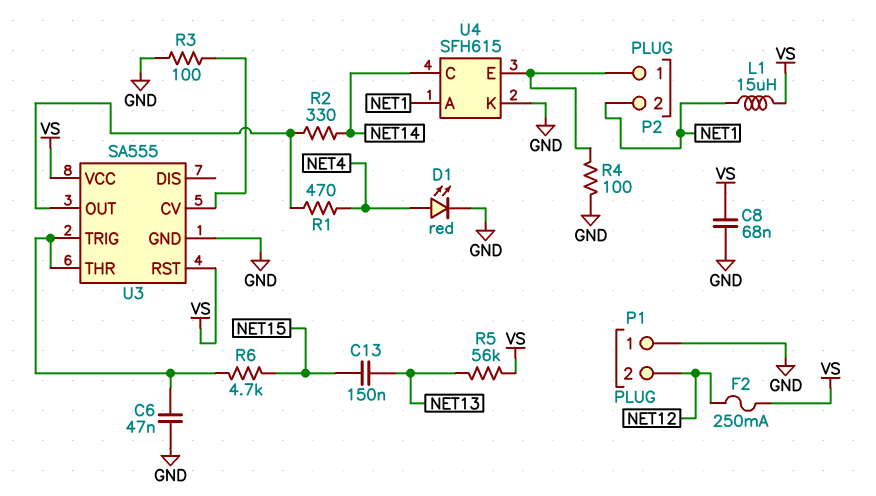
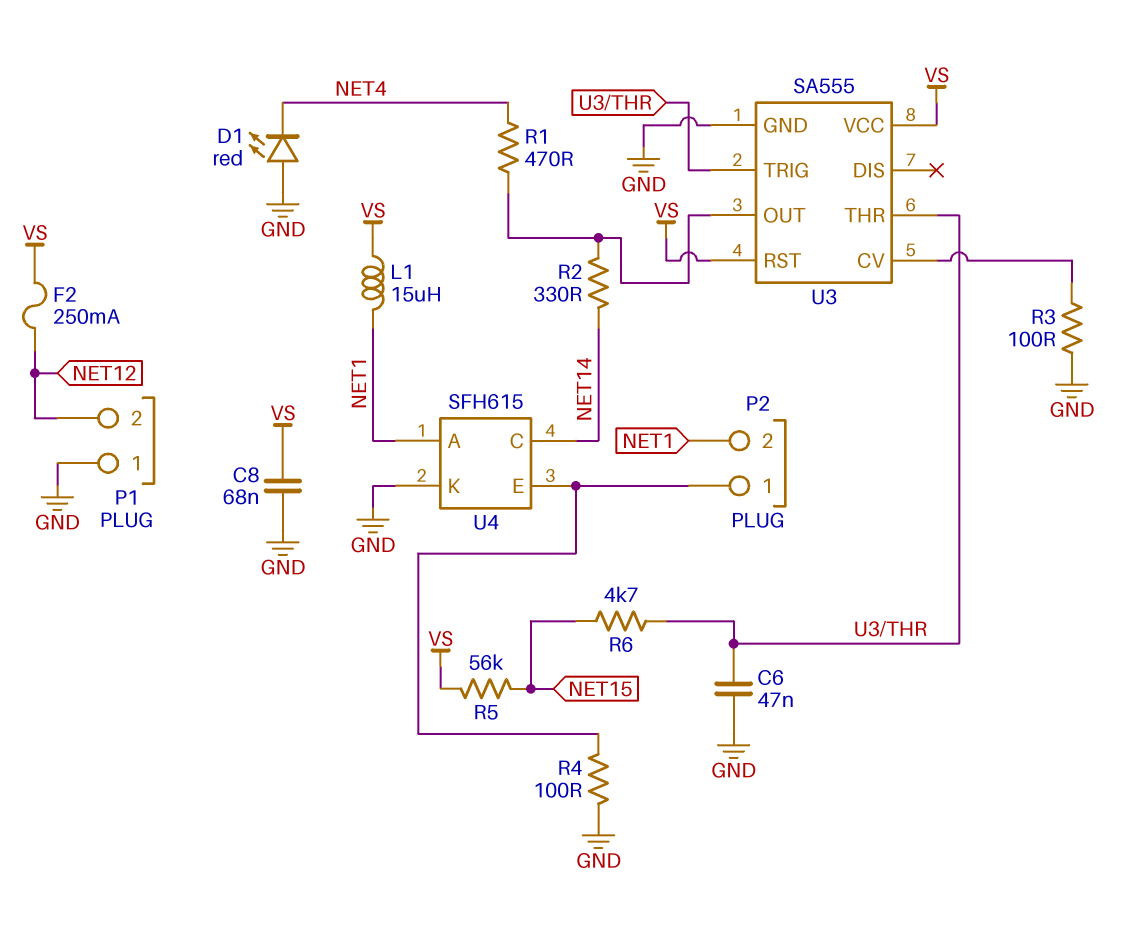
C13: 150nF (NET13, NET15) -> none
D1: LED red (A NET4, K GND) -> LED red (A GND, K NET4)
R5: 56k (NET13, VS) -> 56k (NET15, VS)

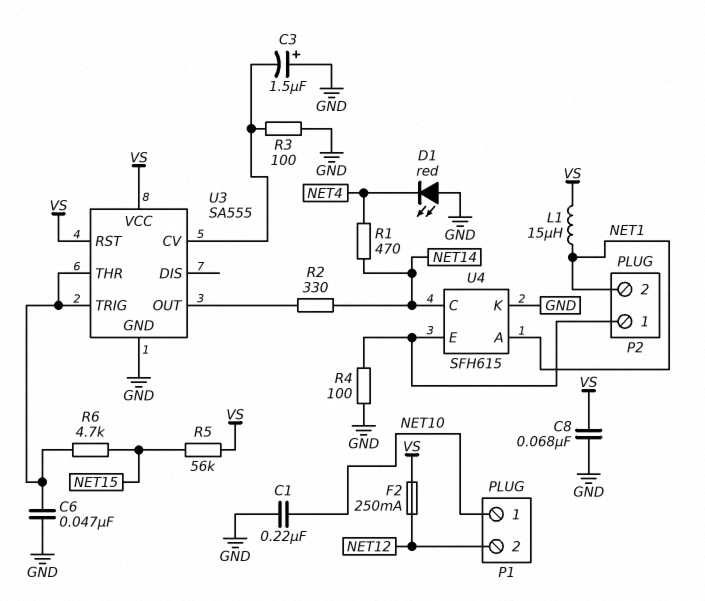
C1: none -> 220nF (GND, NET10)
C3: none -> 1.5uF (plus GND, minus U3/CV)
P1 pin 1: GND -> NET10
R1: 470 (NET4, U3/OUT) -> 470 (NET4, NET14)

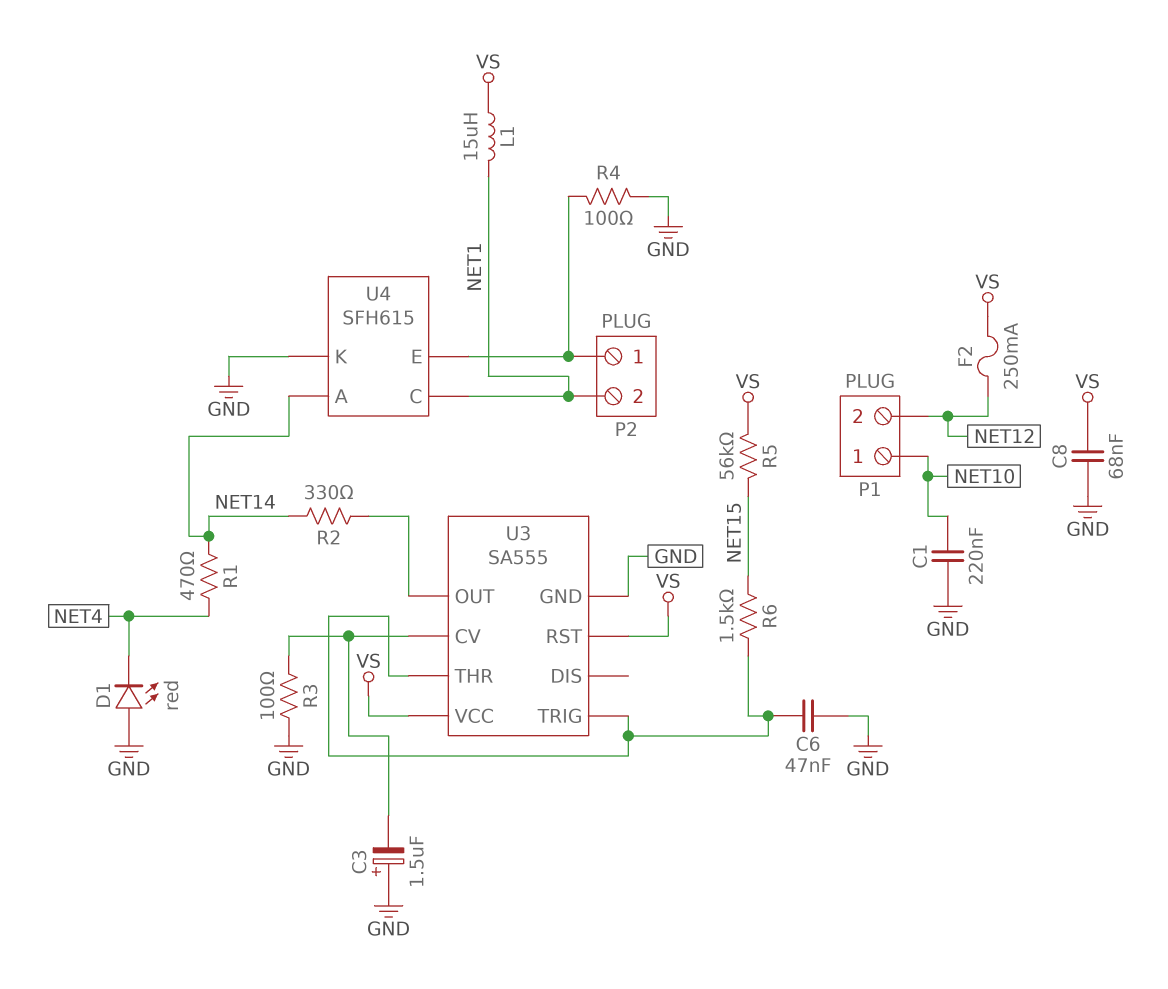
R6: 4.7k (NET15, U3/THR) -> 1.5k (NET15, U3/THR)
U4 pin A: NET1 -> NET14
U4 pin C: NET14 -> NET1

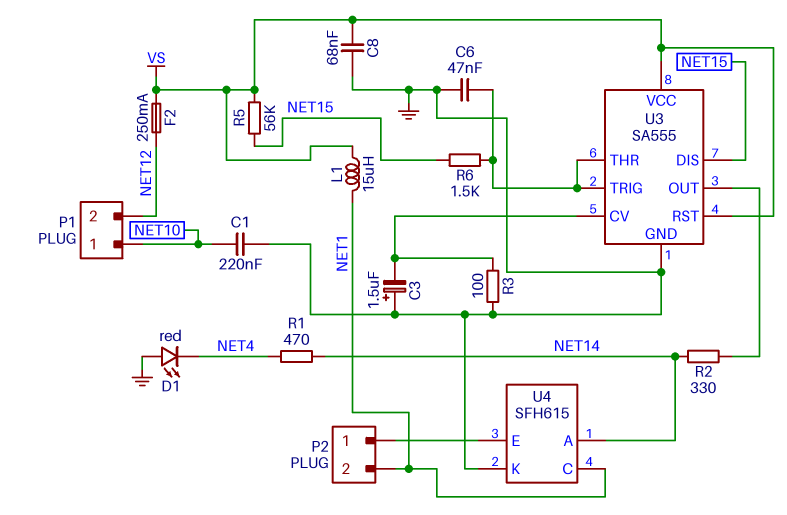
R4: 100 (GND, P2/1) -> none
U3 pin DIS: none -> NET15

